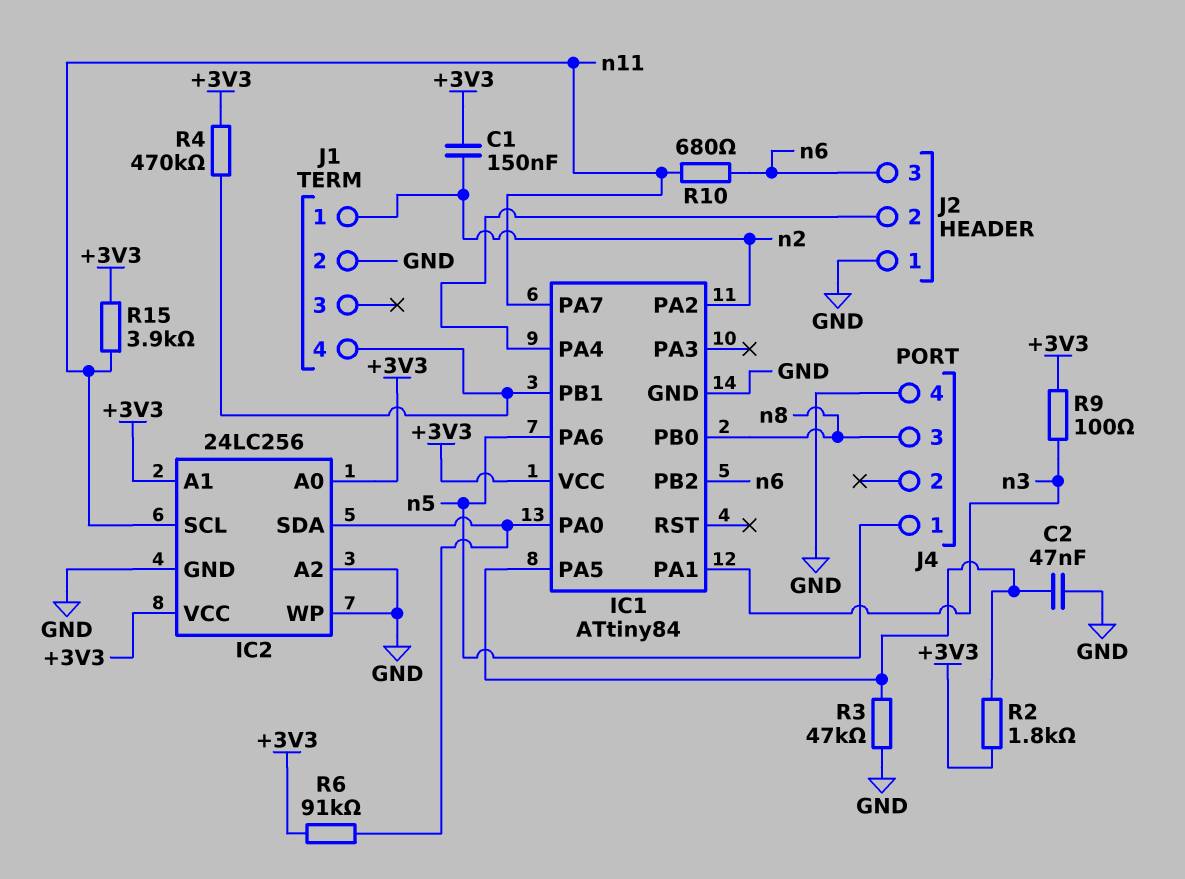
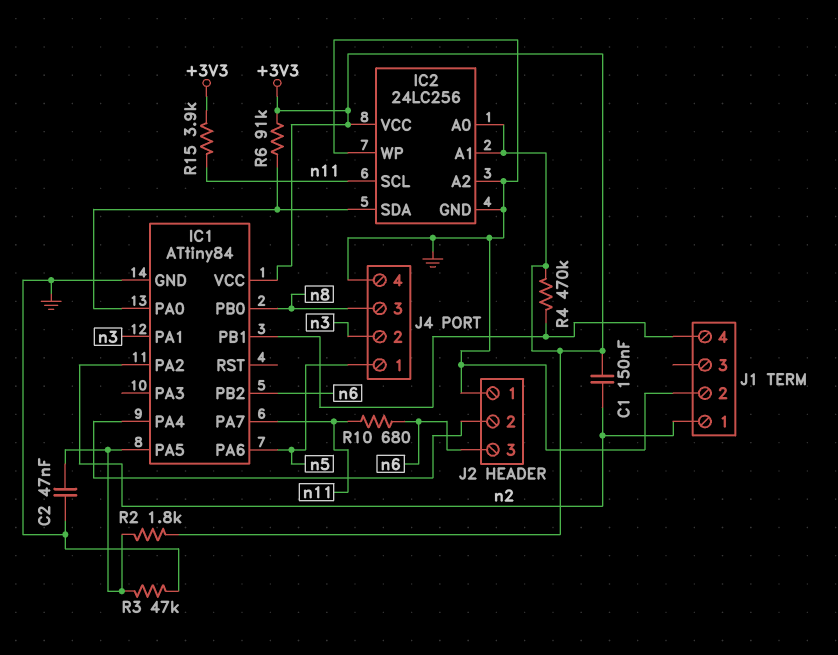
J4 pin 2: none -> n3
R9: 100 (+3V3, n3) -> none

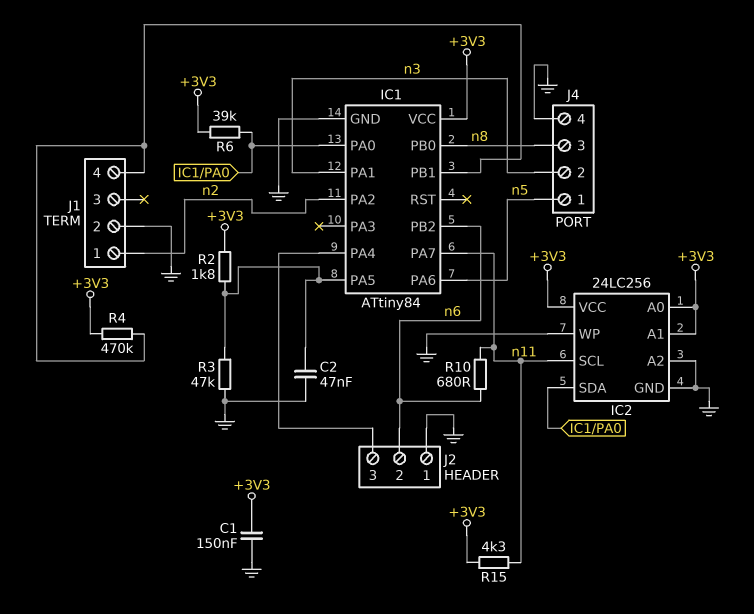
C1: 150nF (+3V3, n2) -> 150nF (+3V3, GND)
J2 pin 2: IC1/PA4 -> n6
J2 pin 3: n6 -> IC1/PA4
R6: 91k (+3V3, IC1/PA0) -> 39k (+3V3, IC1/PA0)
R15: 3.9k (+3V3, n11) -> 4.3k (+3V3, n11)

